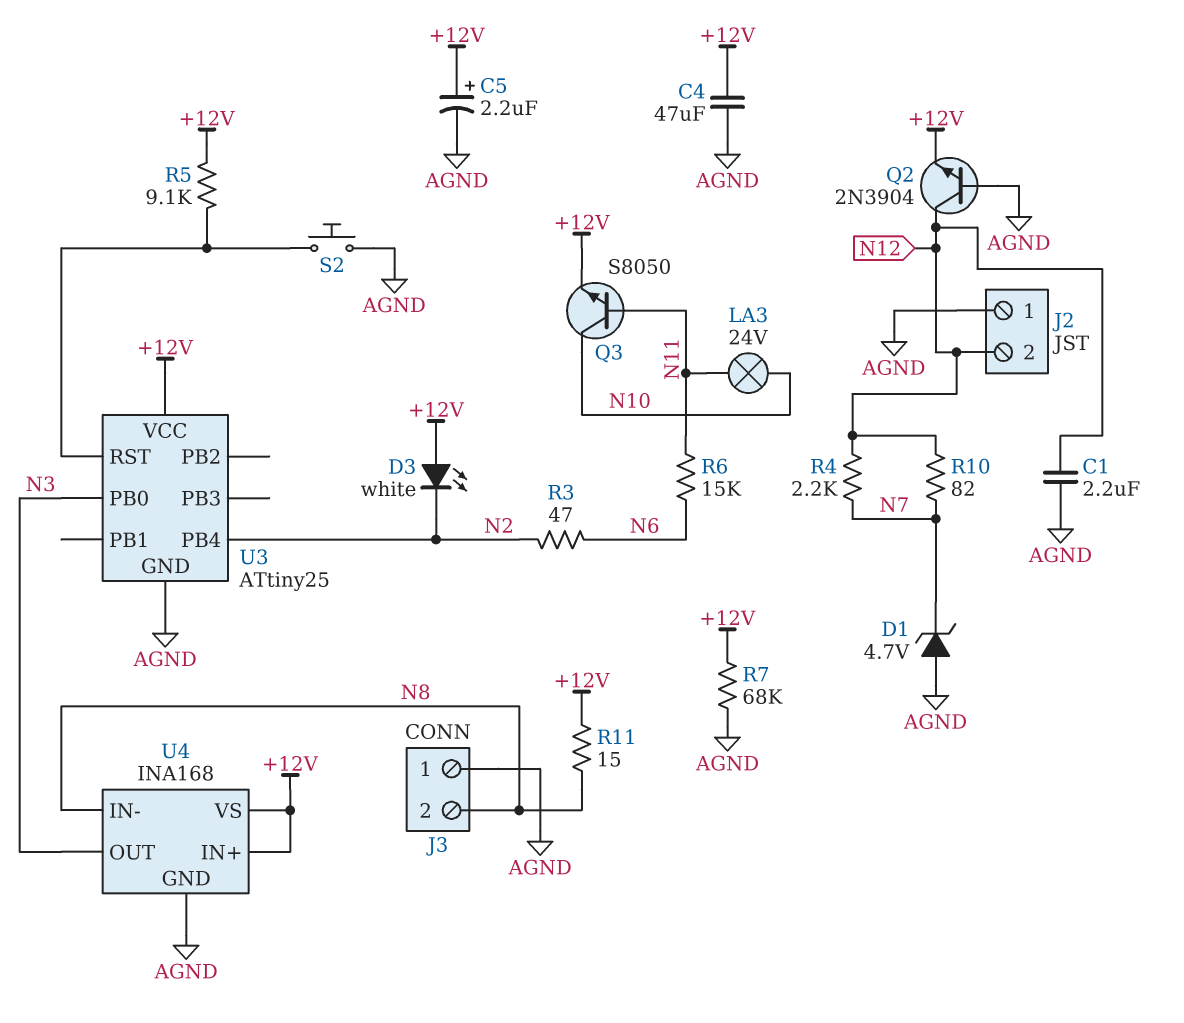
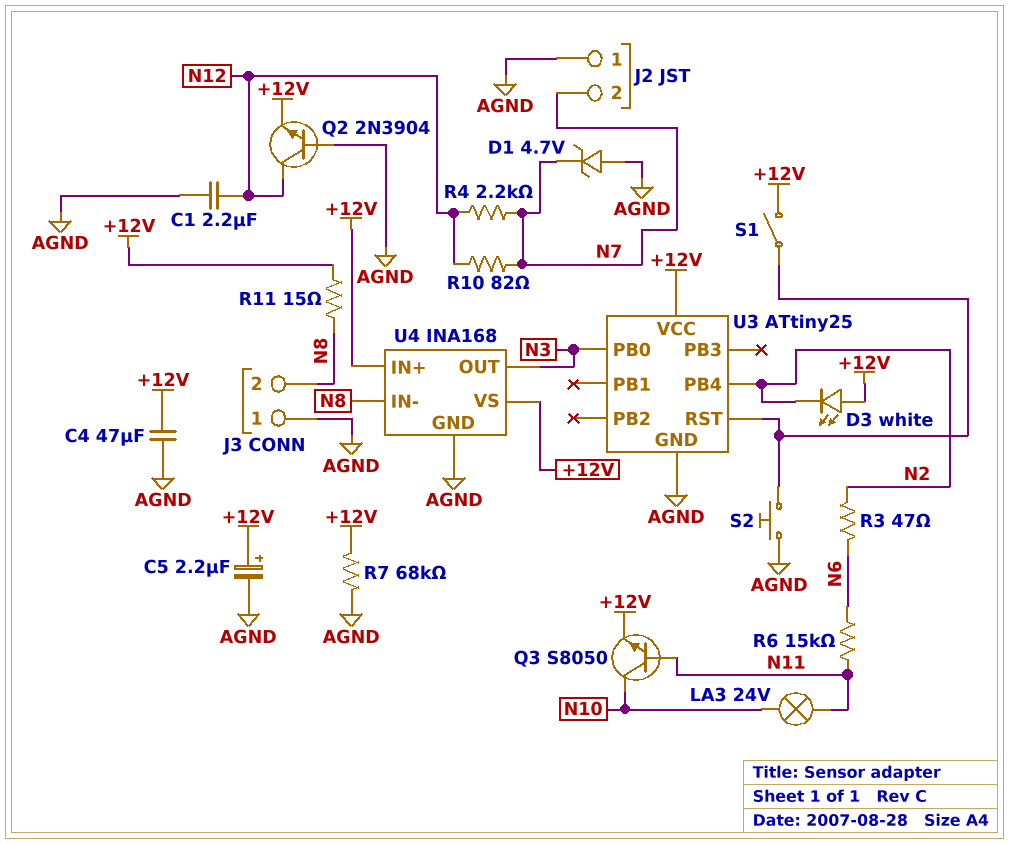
J2 pin 2: N12 -> N7
R5: 9.1k (+12V, U3/RST) -> none
S1: none -> switch (+12V, U3/RST)

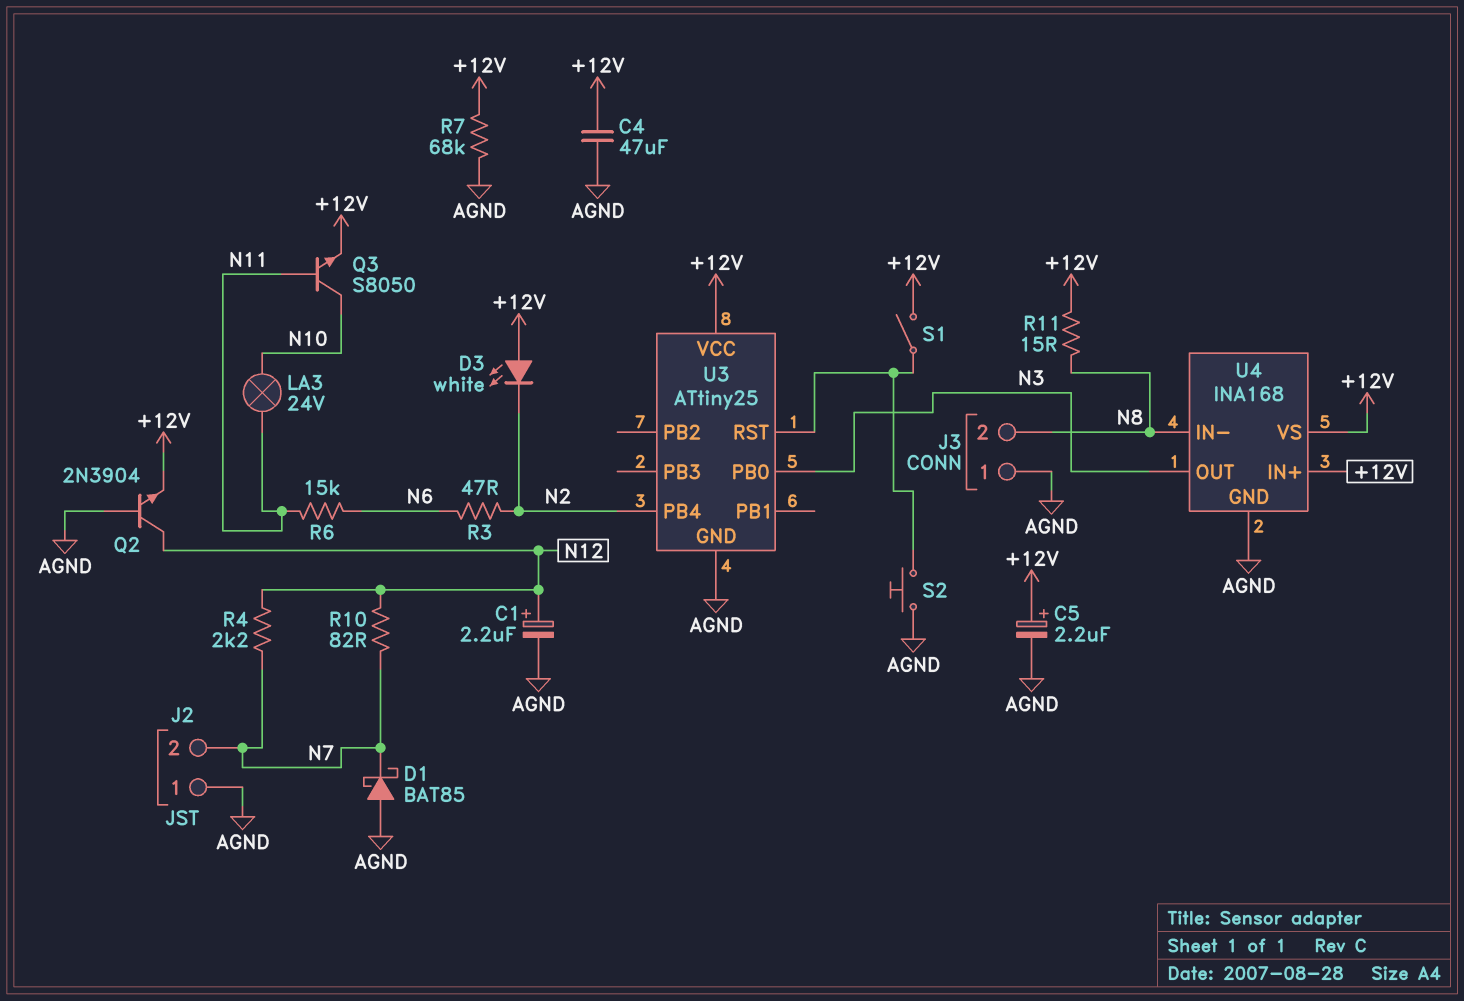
C1: 2.2uF (AGND, N12) -> 2.2uF (plus N12, minus AGND)
D1: zener 4.7V (A AGND, K N7) -> schottky BAT85 (A AGND, K N7)

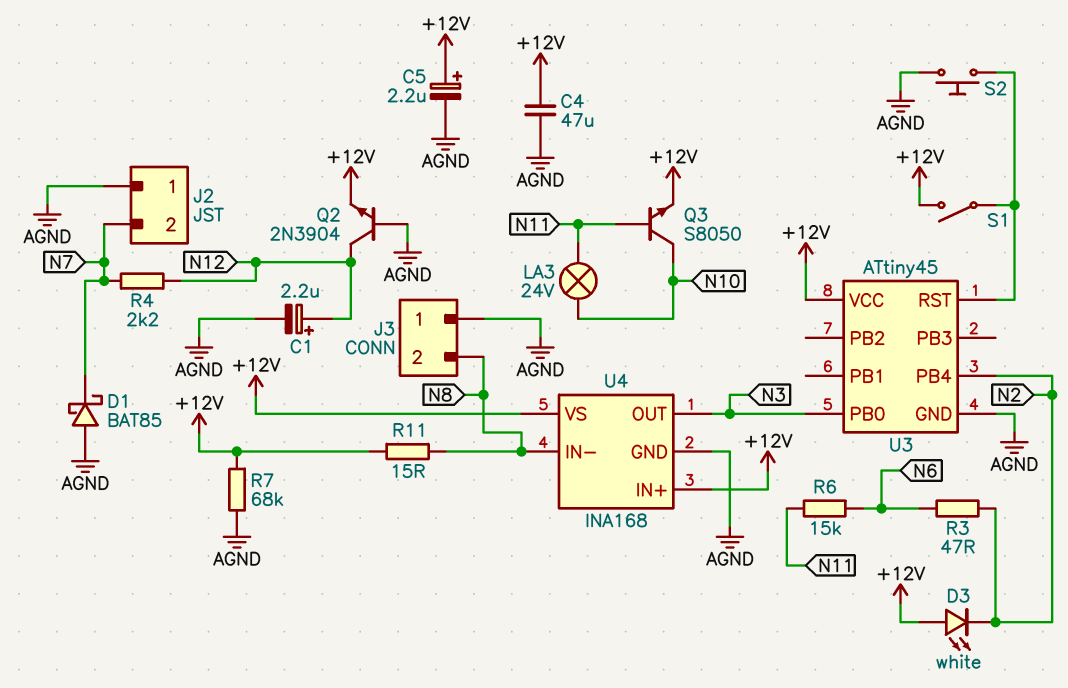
R10: 82 (N7, N12) -> none
U3: ATtiny25 -> ATtiny45

